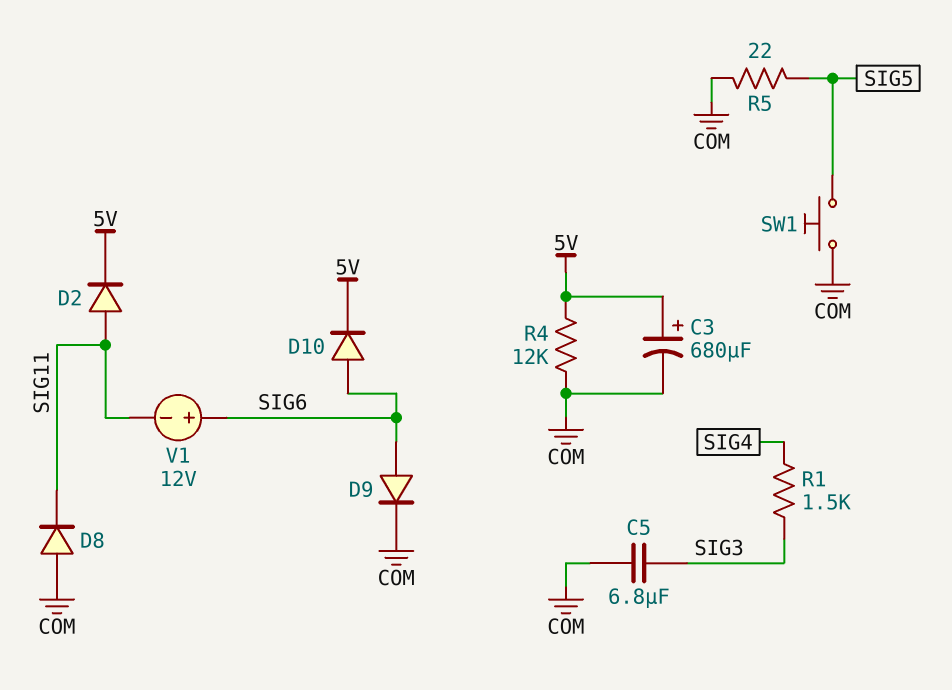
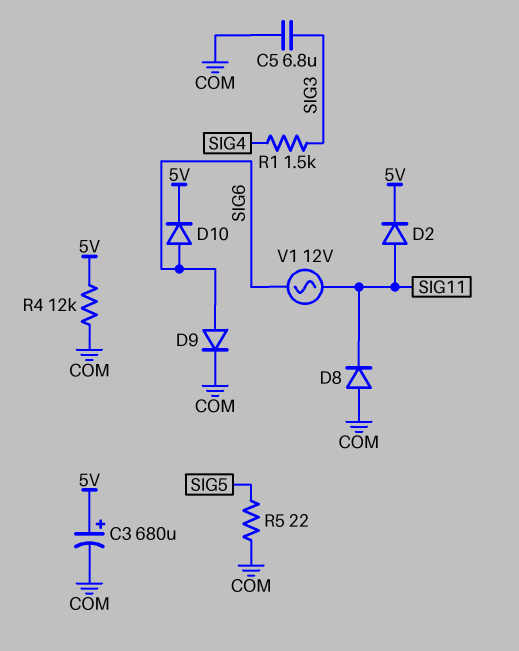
SW1: button (COM, SIG5) -> none
V1: 12V (plus SIG6, minus SIG11) -> AC 12V (SIG6, SIG11)

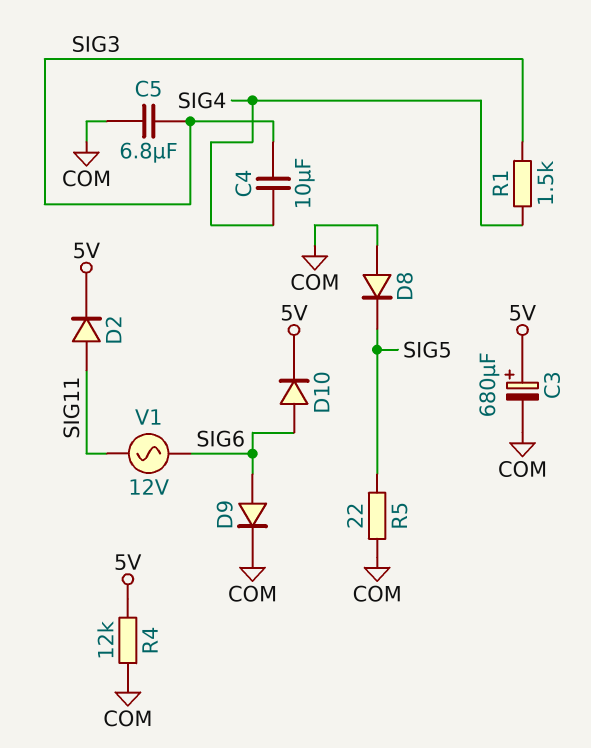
C4: none -> 10uF (SIG3, SIG4)
D8: diode (A COM, K SIG11) -> diode (A COM, K SIG5)

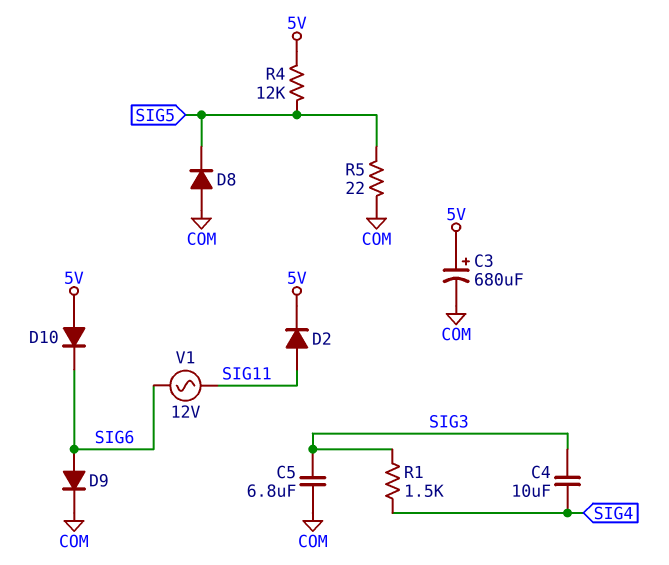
D10: diode (A SIG6, K 5V) -> diode (A 5V, K SIG6)
R4: 12k (5V, COM) -> 12k (5V, SIG5)

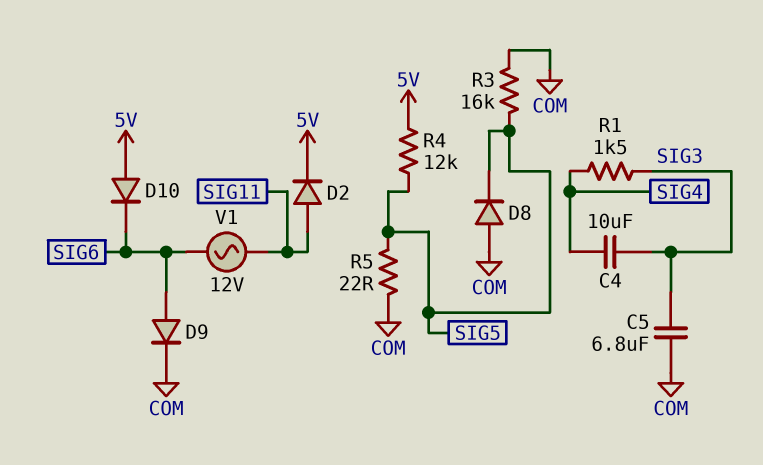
C3: 680uF (plus 5V, minus COM) -> none
R3: none -> 16k (COM, SIG5)

